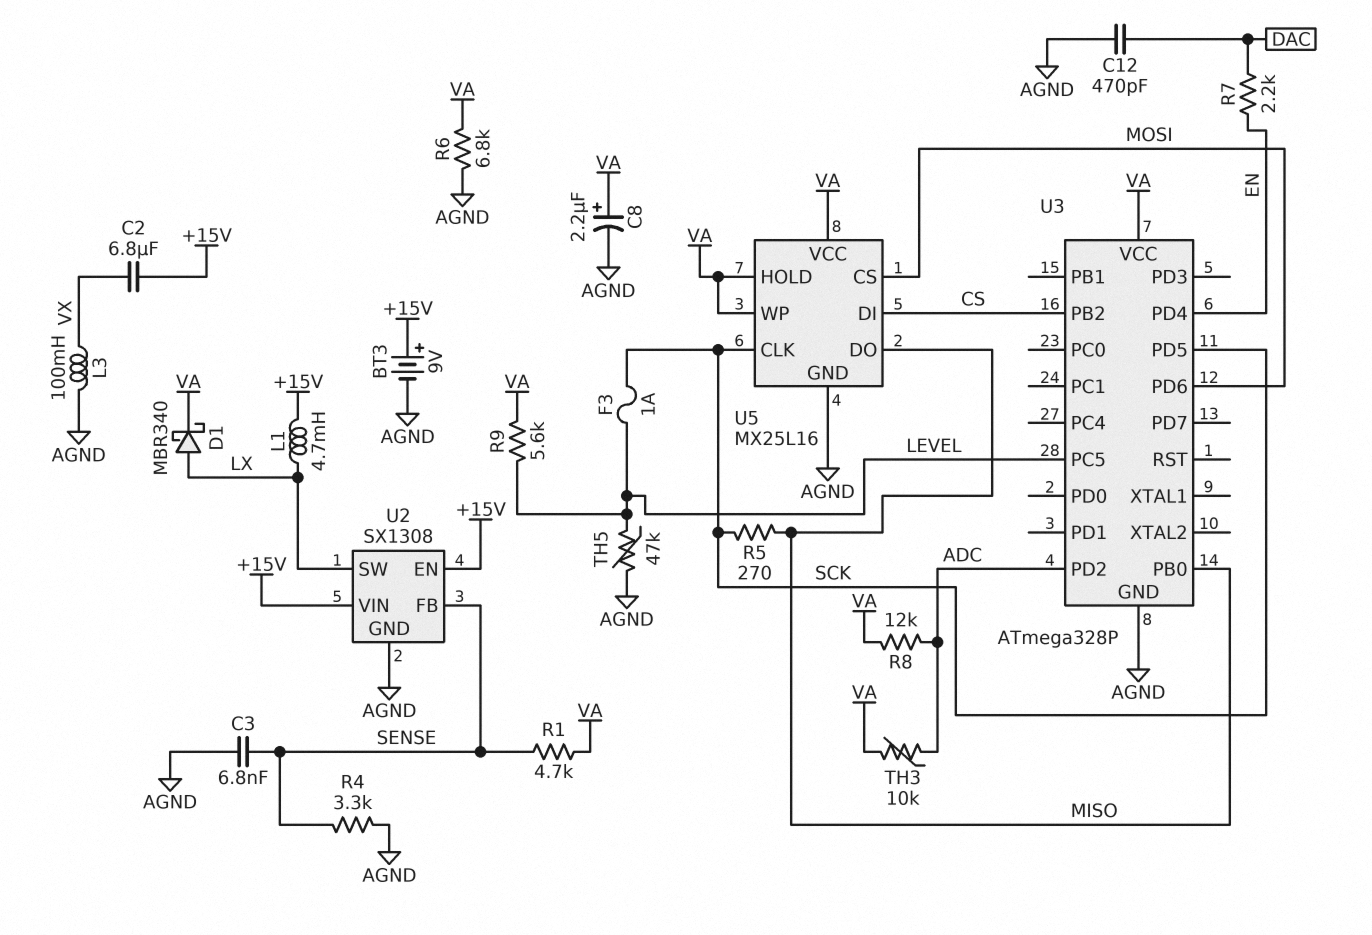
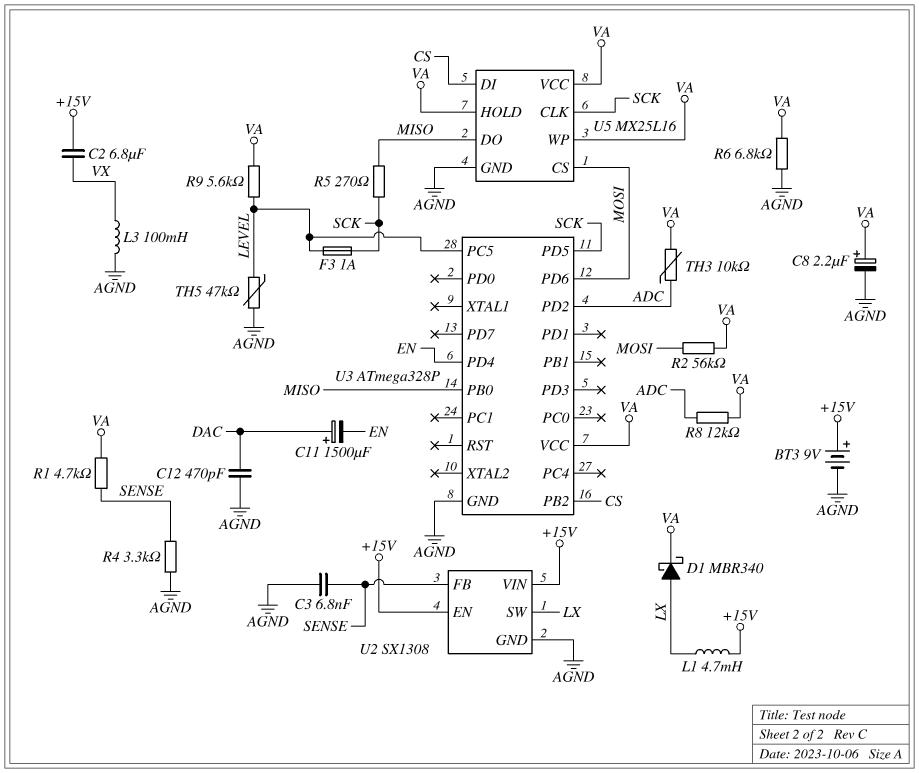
C11: none -> 1500uF (plus DAC, minus EN)
R2: none -> 56k (MOSI, VA)
R7: 2.2k (DAC, EN) -> none

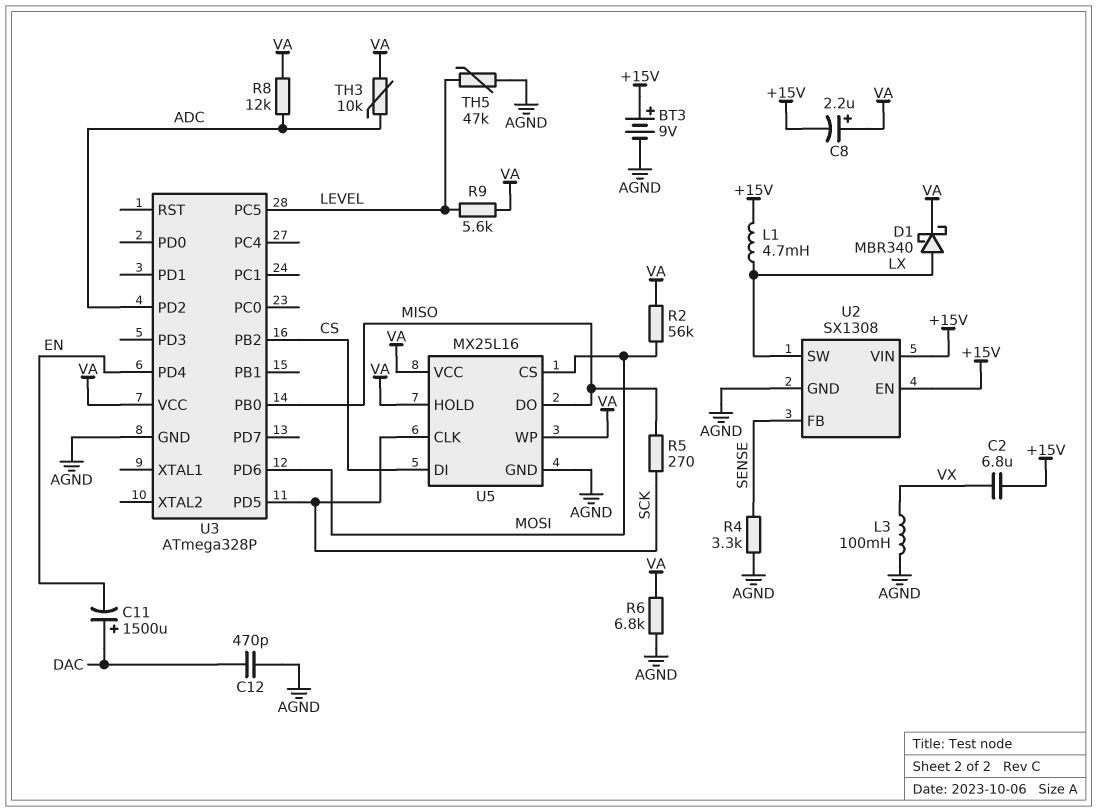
C3: 6.8nF (AGND, SENSE) -> none
C8: 2.2uF (plus VA, minus AGND) -> 2.2uF (plus VA, minus +15V)
F3: 1A (LEVEL, SCK) -> none
R1: 4.7k (SENSE, VA) -> none

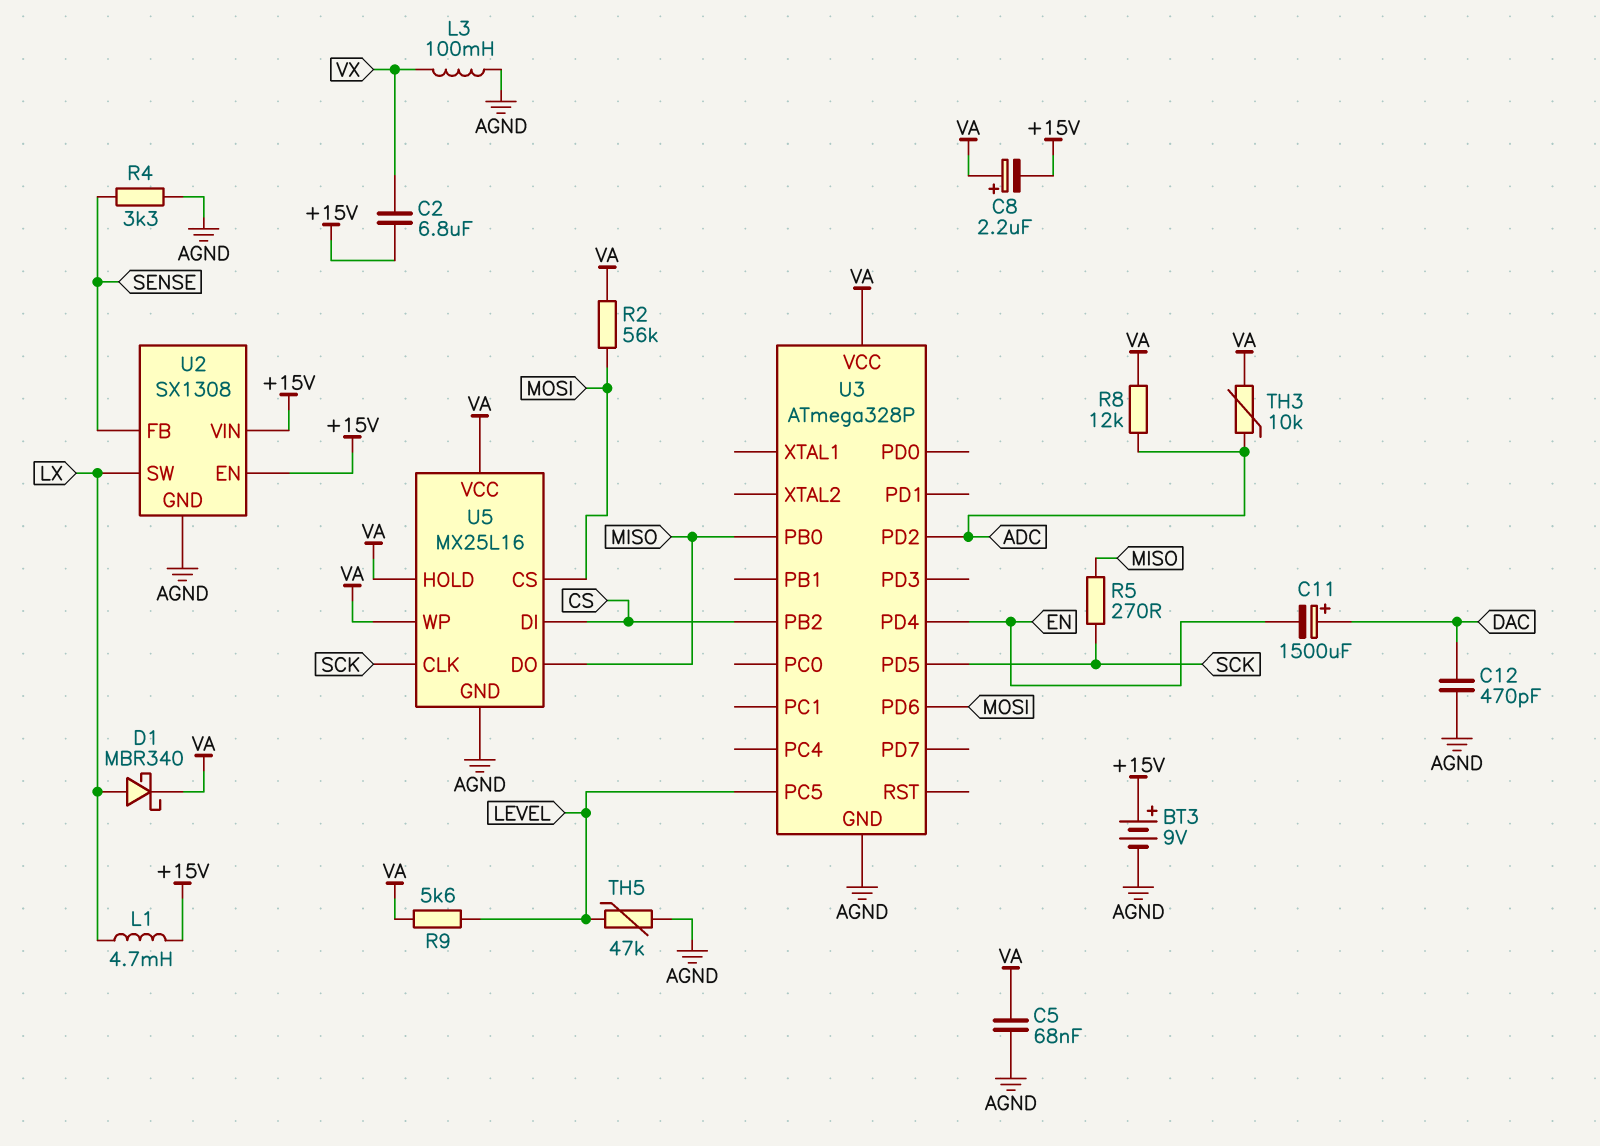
C5: none -> 68nF (AGND, VA)
R6: 6.8k (AGND, VA) -> none

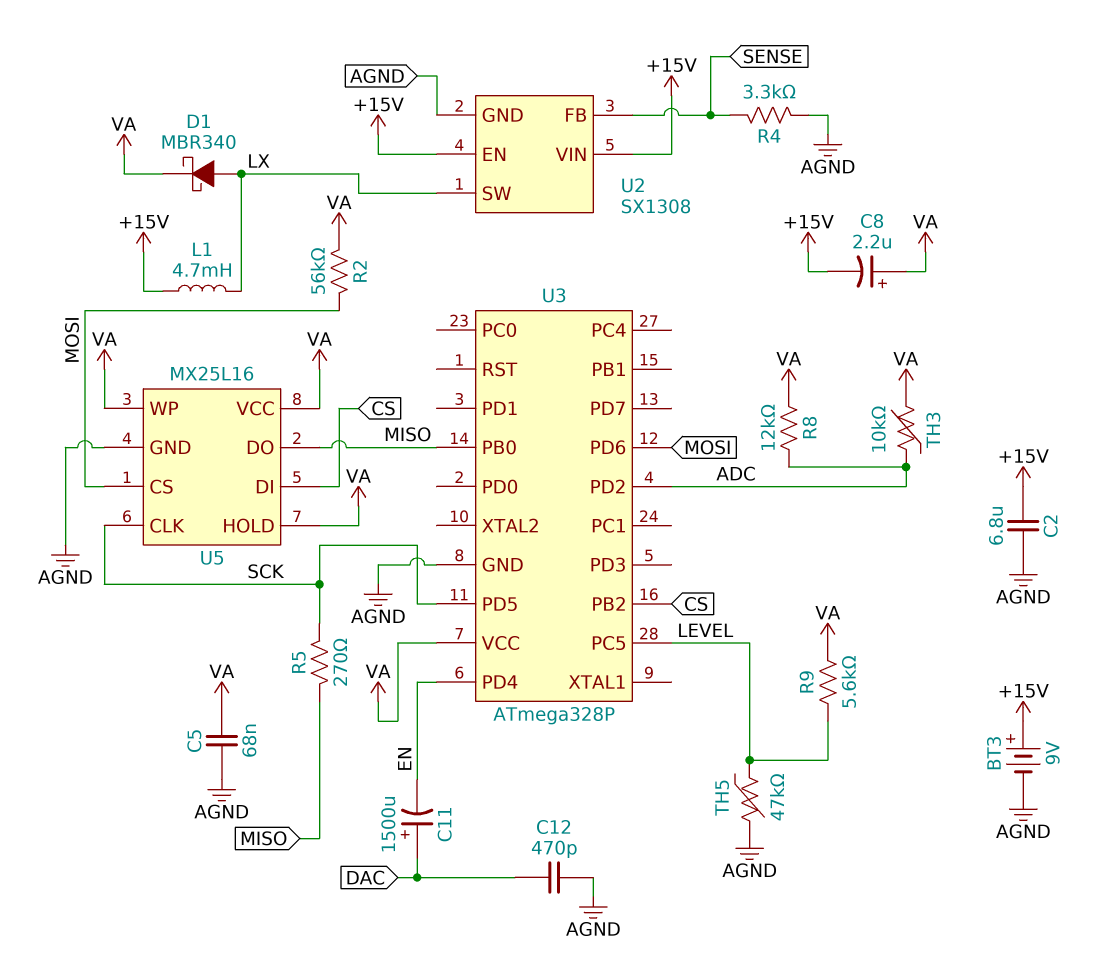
C2: 6.8uF (+15V, VX) -> 6.8uF (+15V, AGND)
L3: 100mH (AGND, VX) -> none

